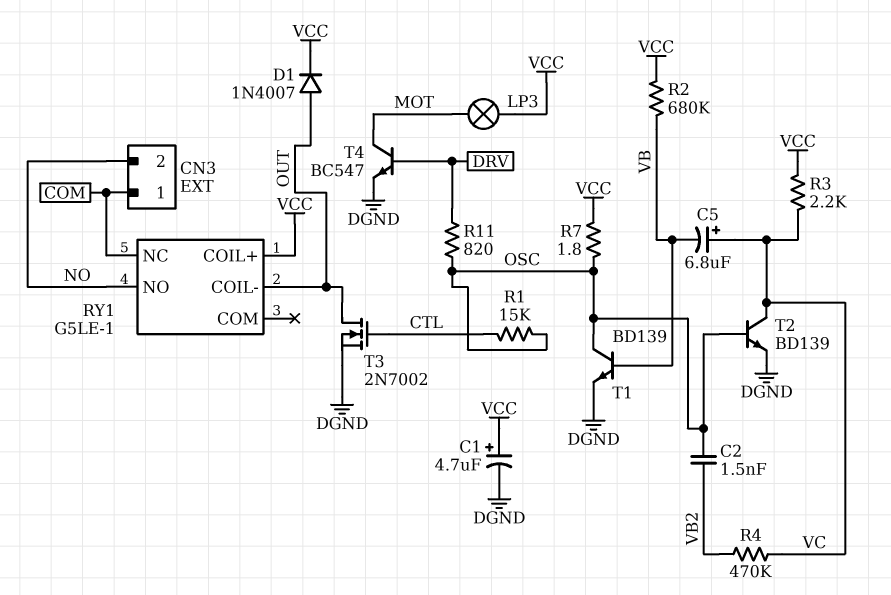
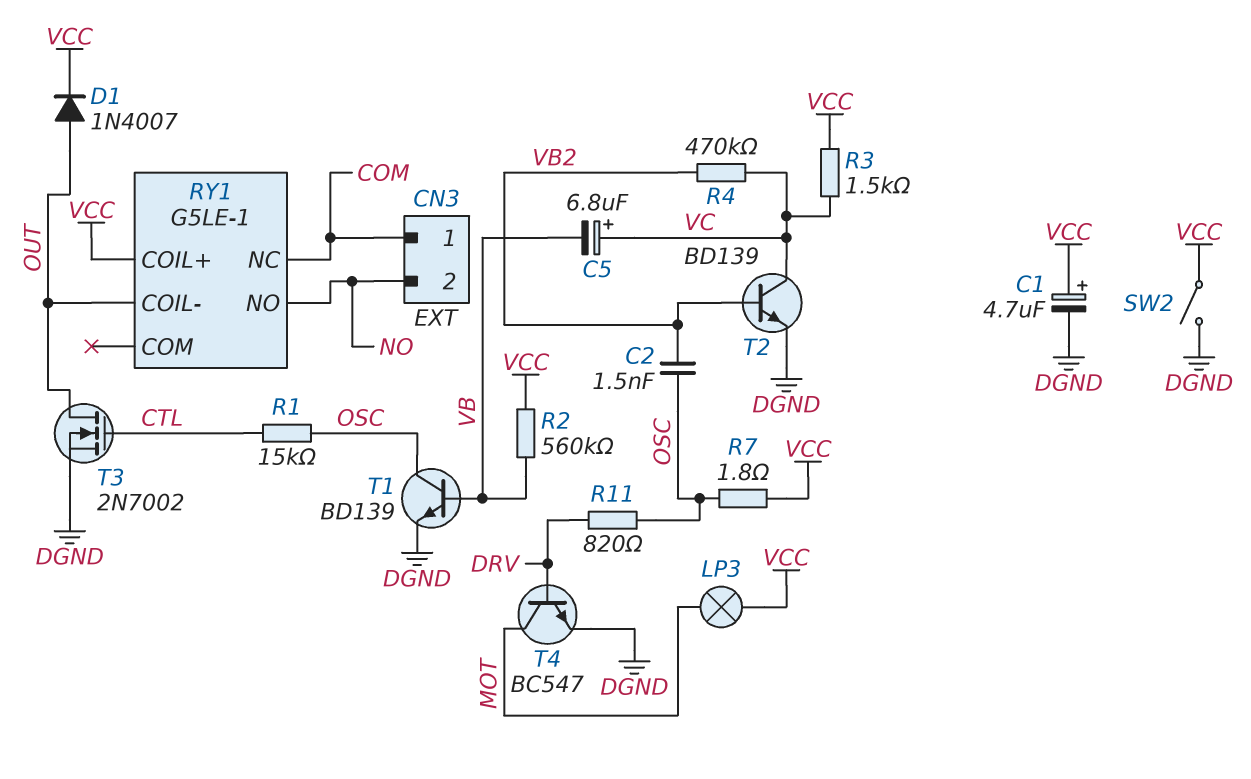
R2: 680k (VB, VCC) -> 560k (VB, VCC)
R3: 2.2k (VC, VCC) -> 1.5k (VC, VCC)
SW2: none -> switch (DGND, VCC)
T2: NPN BD139 (B OSC, C VC, E DGND) -> NPN BD139 (B VB2, C VC, E DGND)

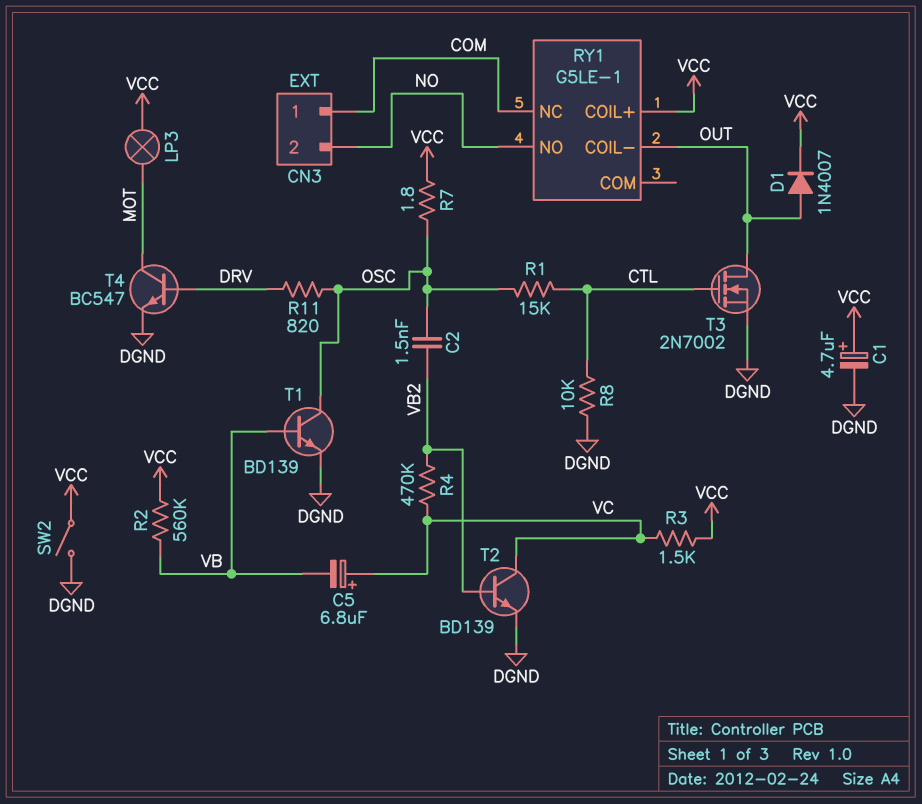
R8: none -> 10k (CTL, DGND)

